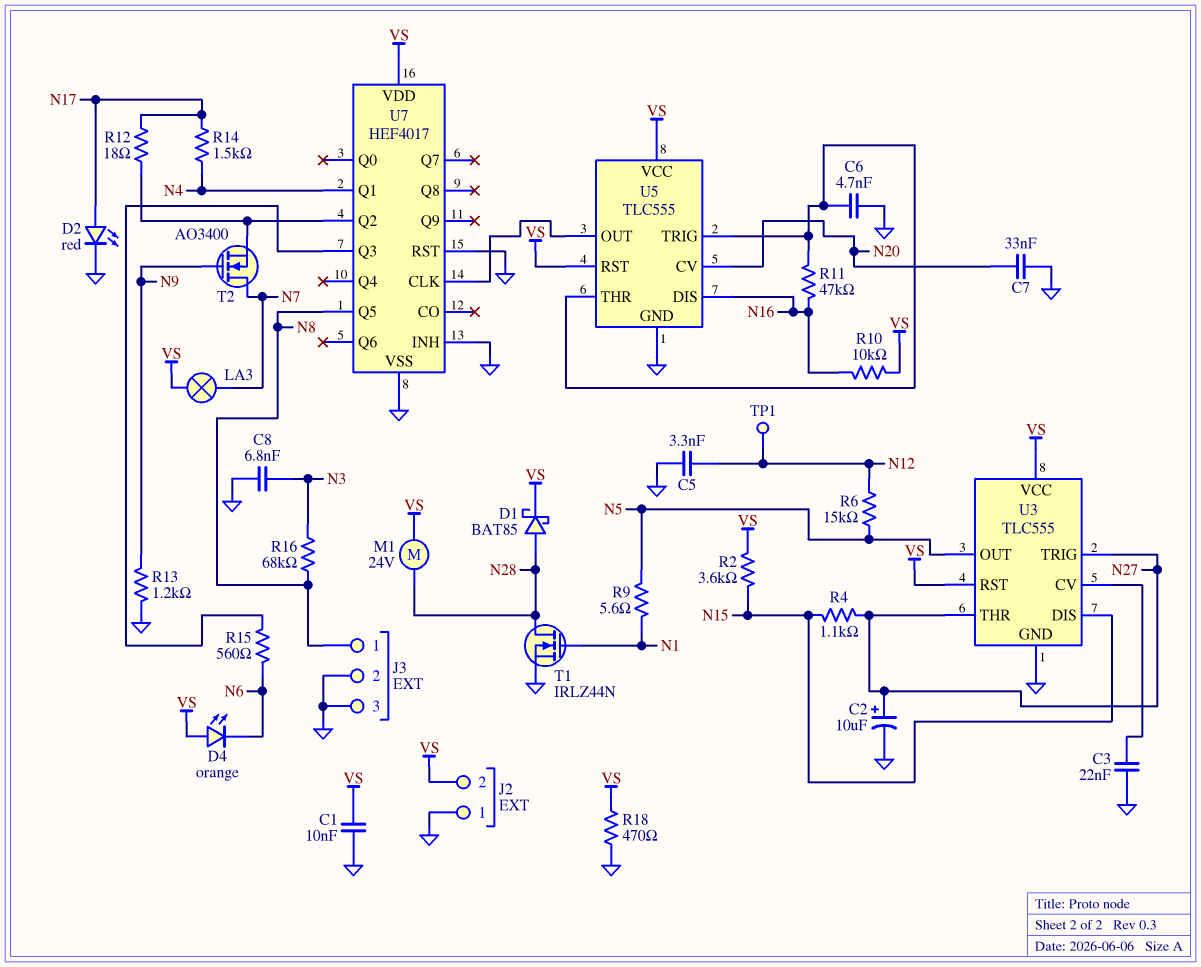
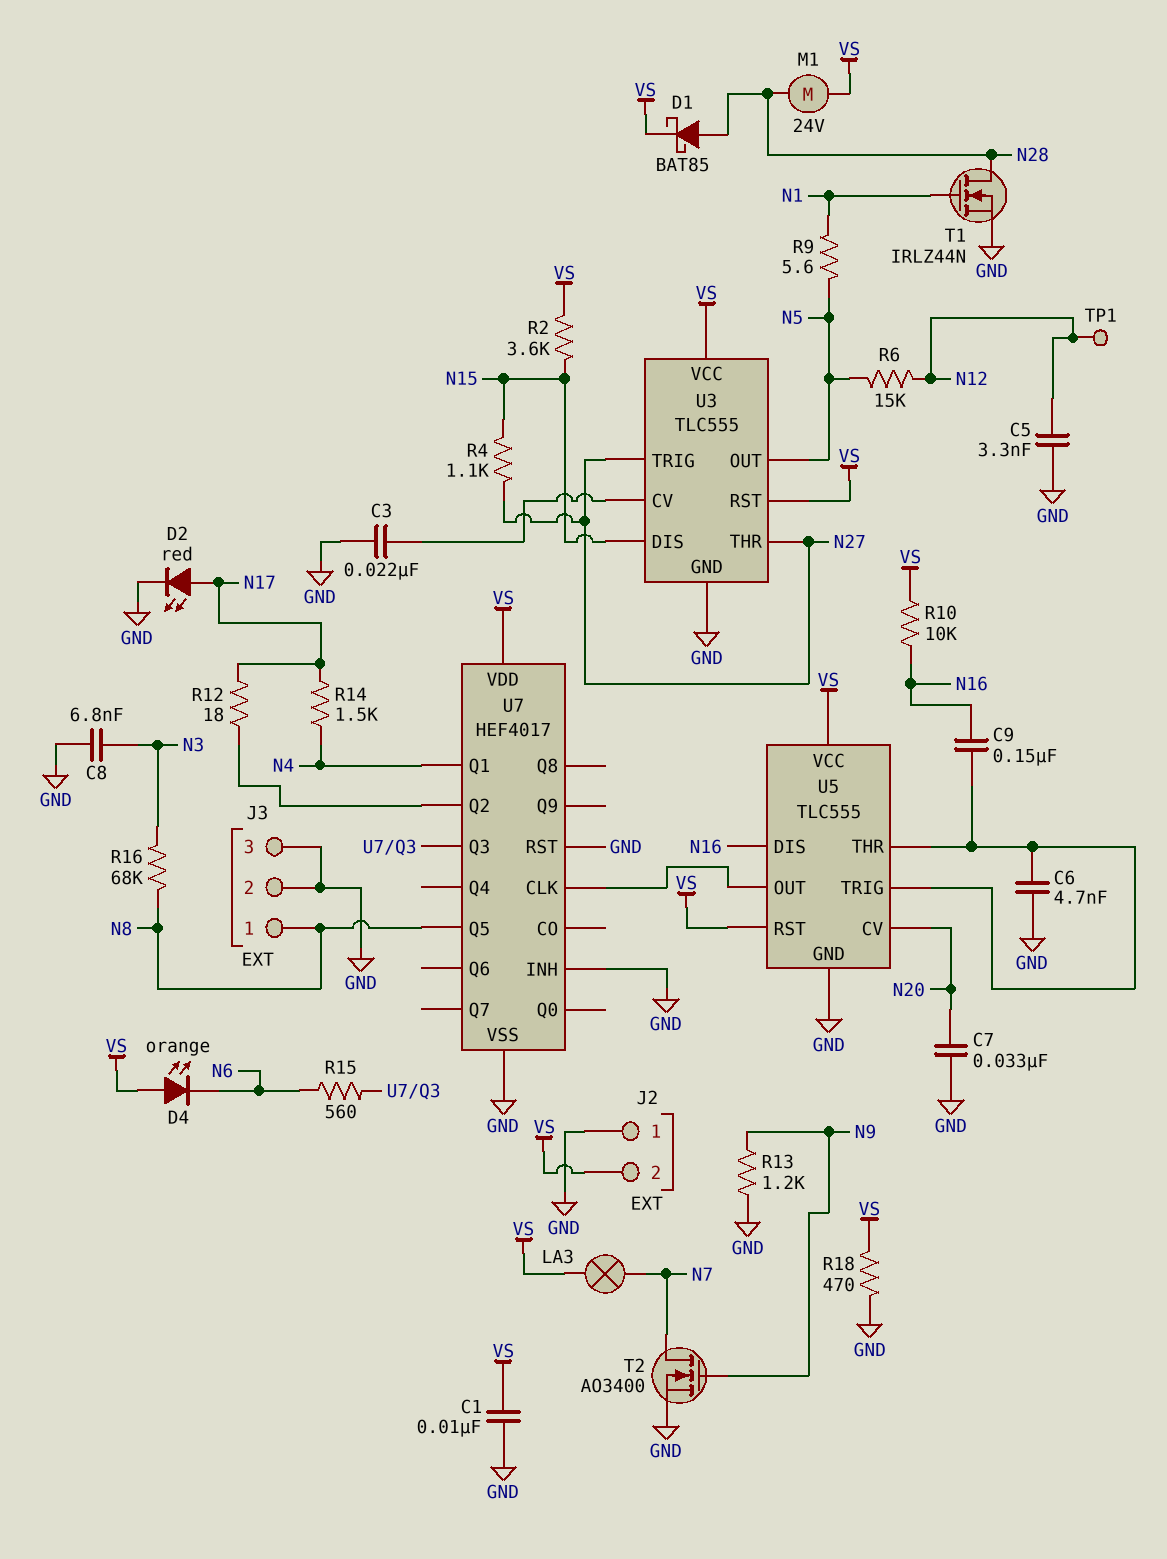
C2: 10uF (plus N27, minus GND) -> none
C9: none -> 150nF (N16, U5/THR)
R11: 47k (N16, U5/THR) -> none
T2: NMOS AO3400 (G N9, D N7, S U7/Q2) -> NMOS AO3400 (G N9, D N7, S GND)

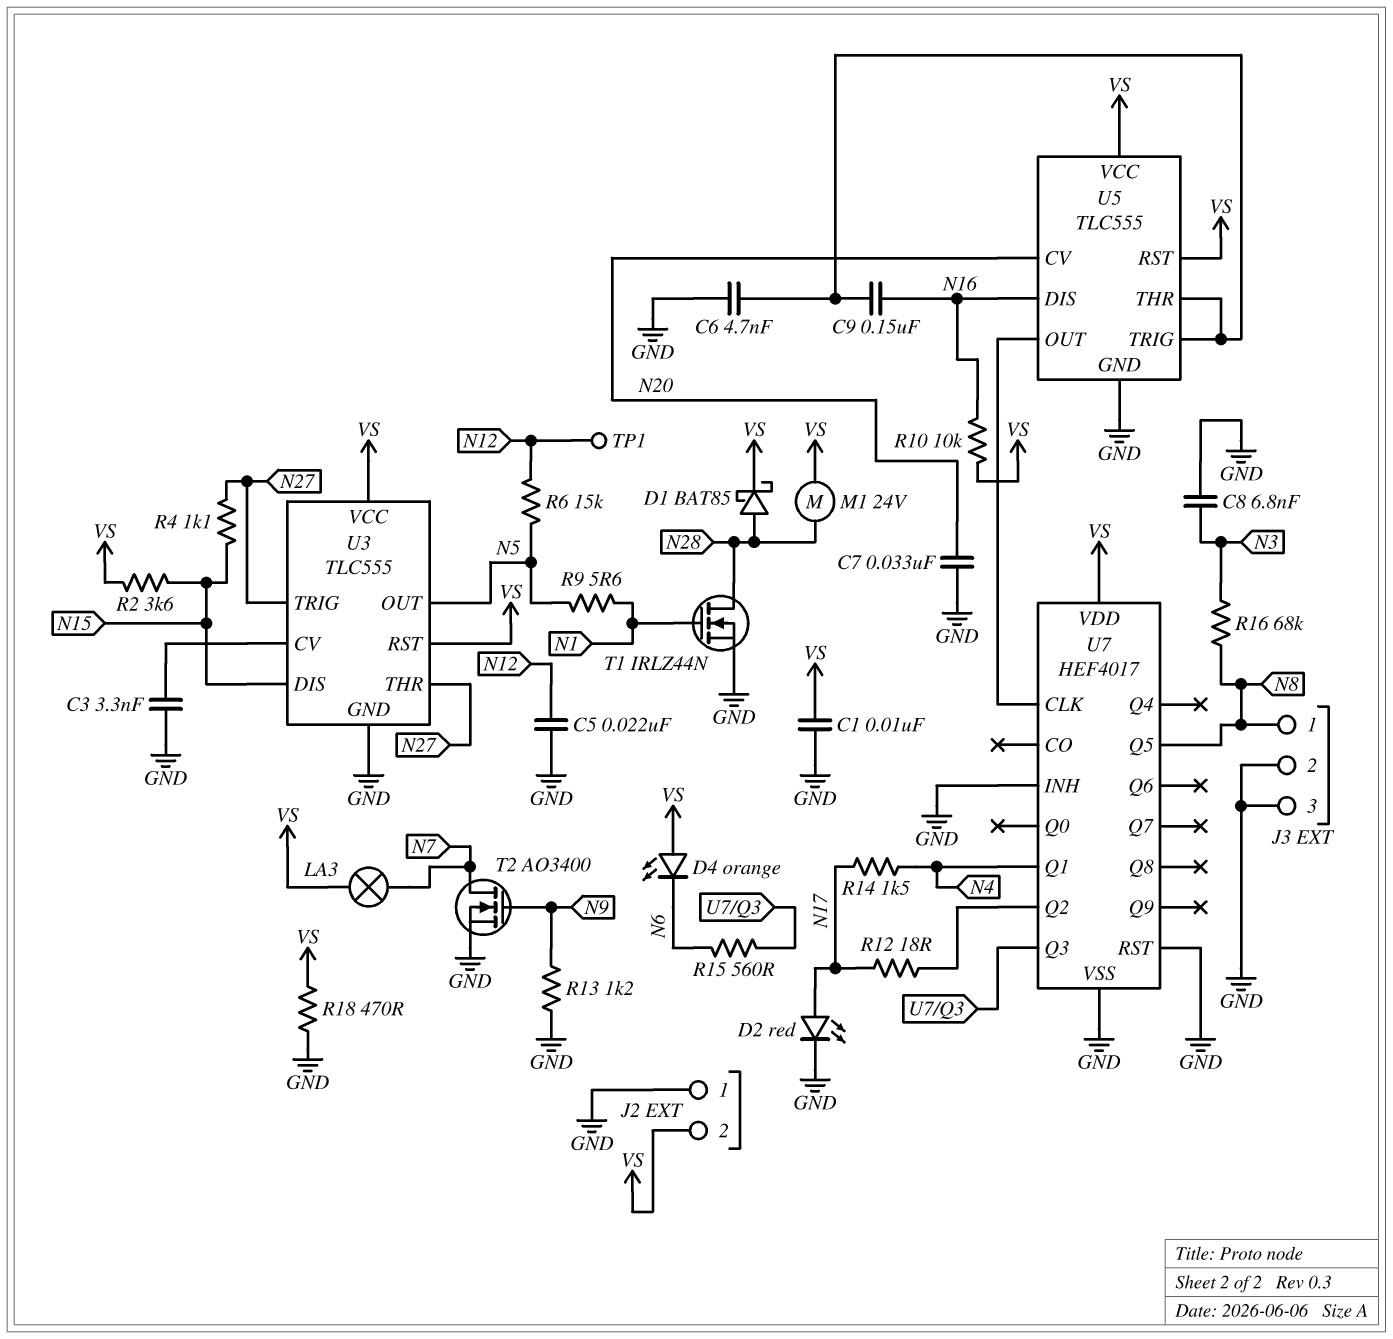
C3: 22nF (GND, U3/CV) -> 3.3nF (GND, U3/CV)
C5: 3.3nF (GND, N12) -> 22nF (GND, N12)

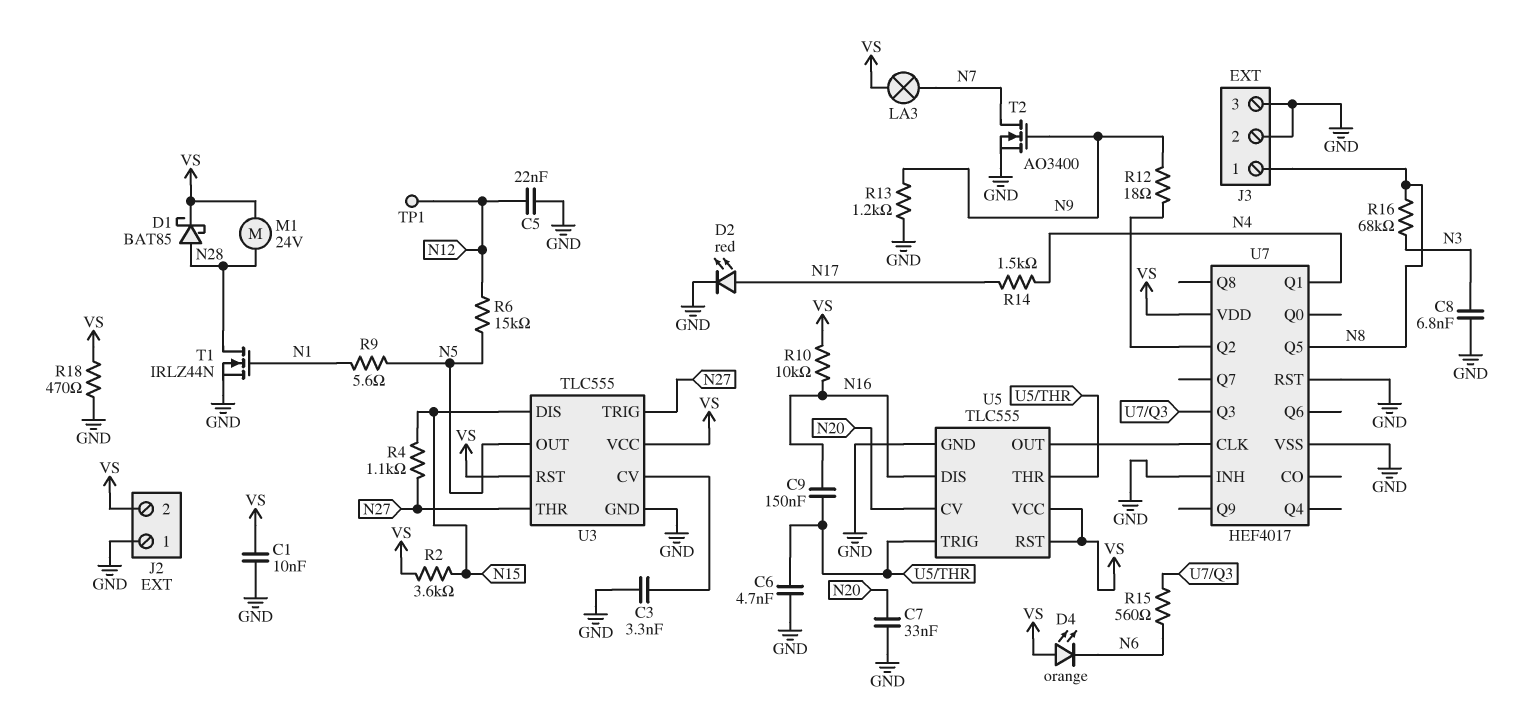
R12: 18 (N17, U7/Q2) -> 18 (N9, U7/Q2)

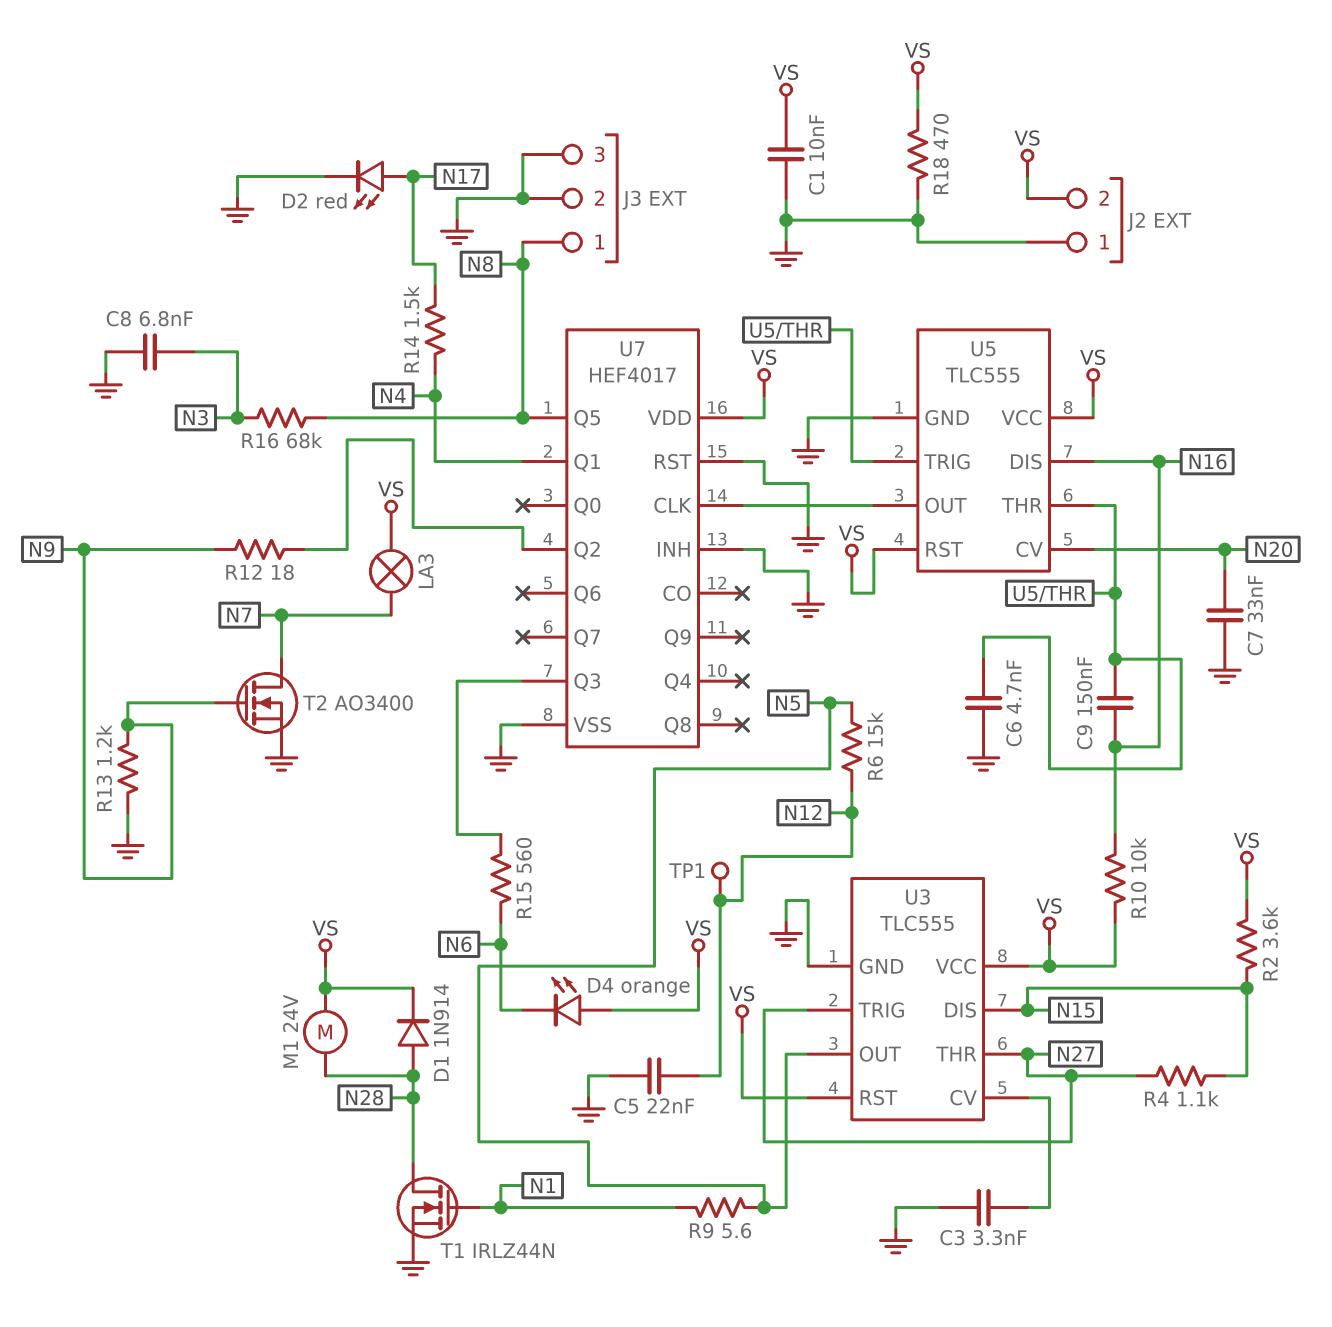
D1: schottky BAT85 (A N28, K VS) -> diode 1N914 (A N28, K VS)

